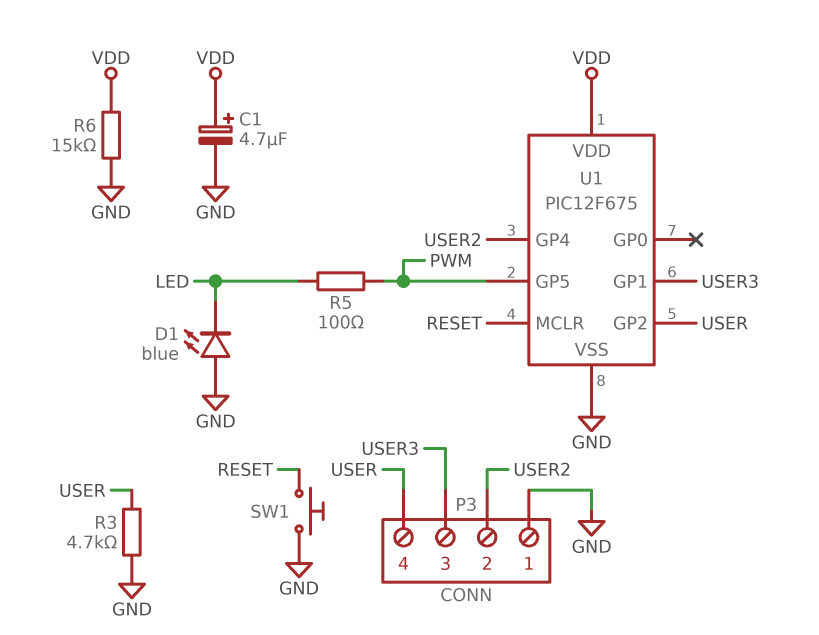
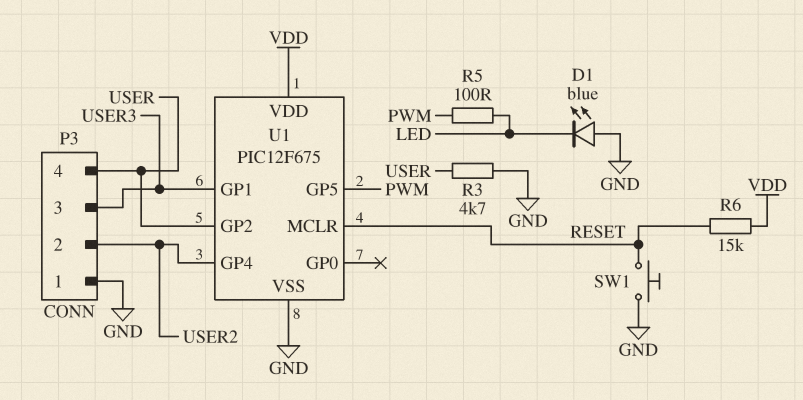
C1: 4.7uF (plus VDD, minus GND) -> none
R6: 15k (GND, VDD) -> 15k (RESET, VDD)

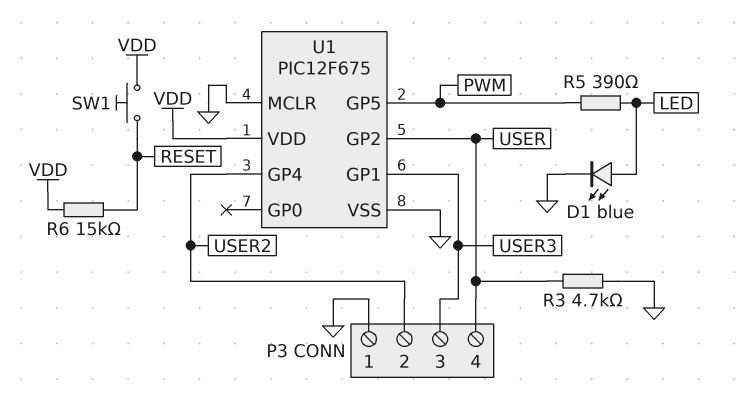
D1: LED blue (A GND, K LED) -> LED blue (A LED, K GND)
R5: 100 (LED, PWM) -> 390 (LED, PWM)
SW1: button (GND, RESET) -> button (RESET, VDD)
U1 pin MCLR: RESET -> GND

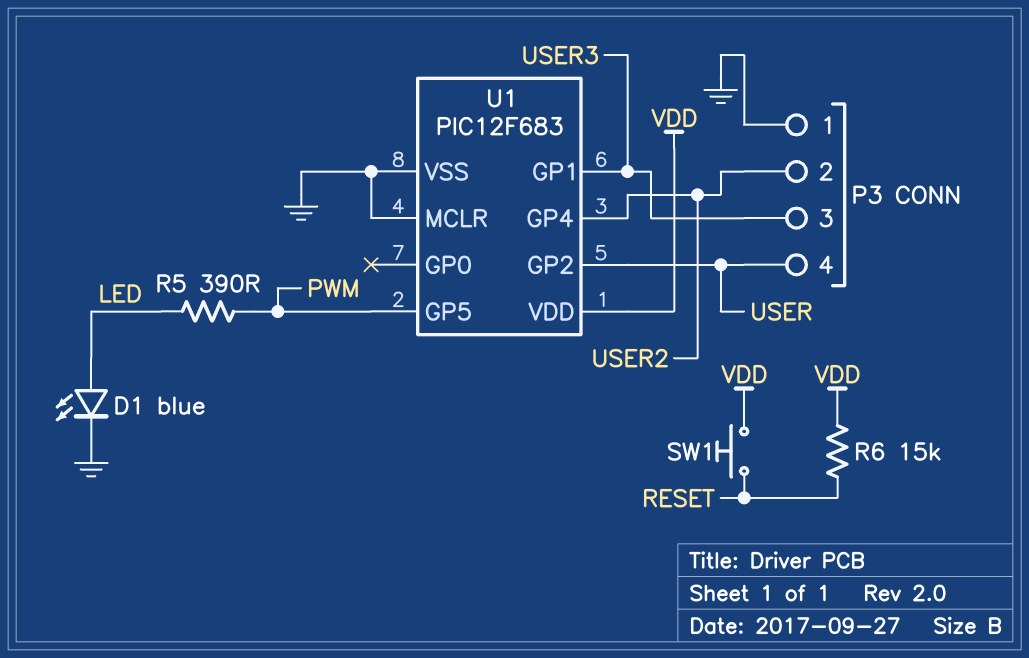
R3: 4.7k (GND, USER) -> none
U1: PIC12F675 -> PIC12F683

